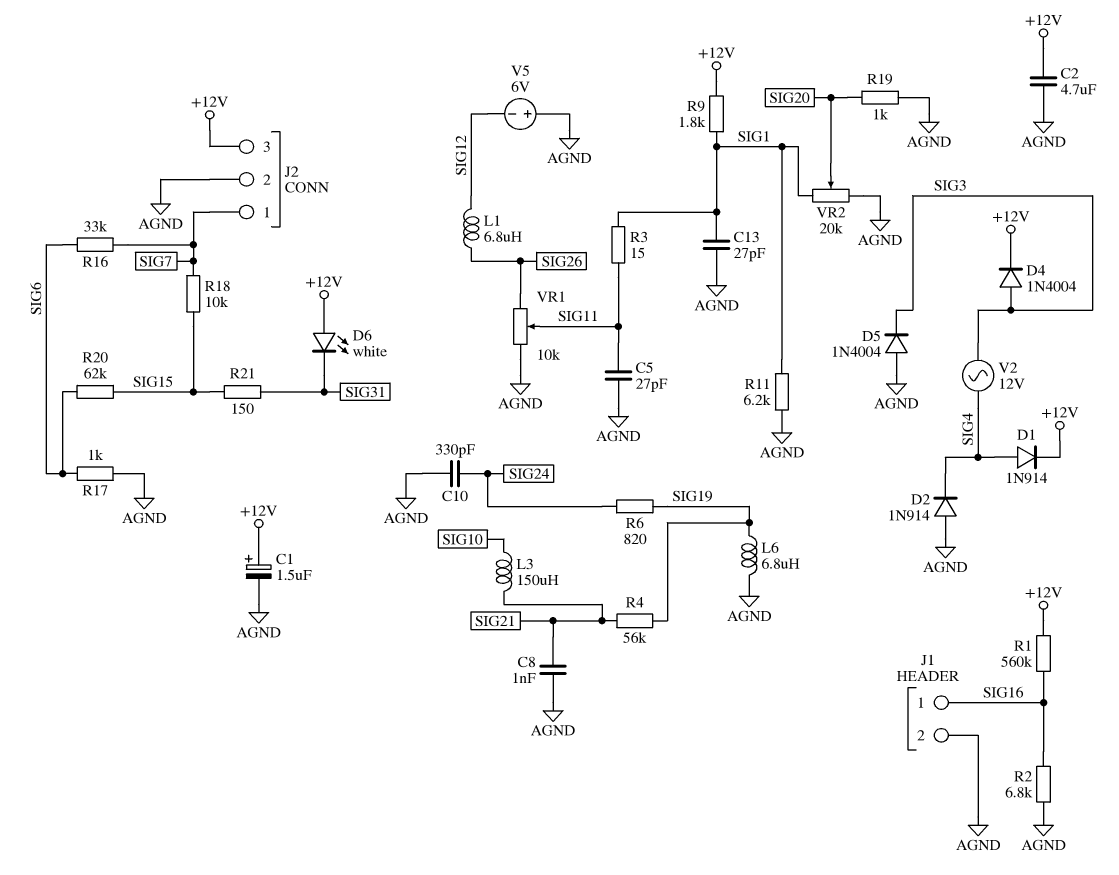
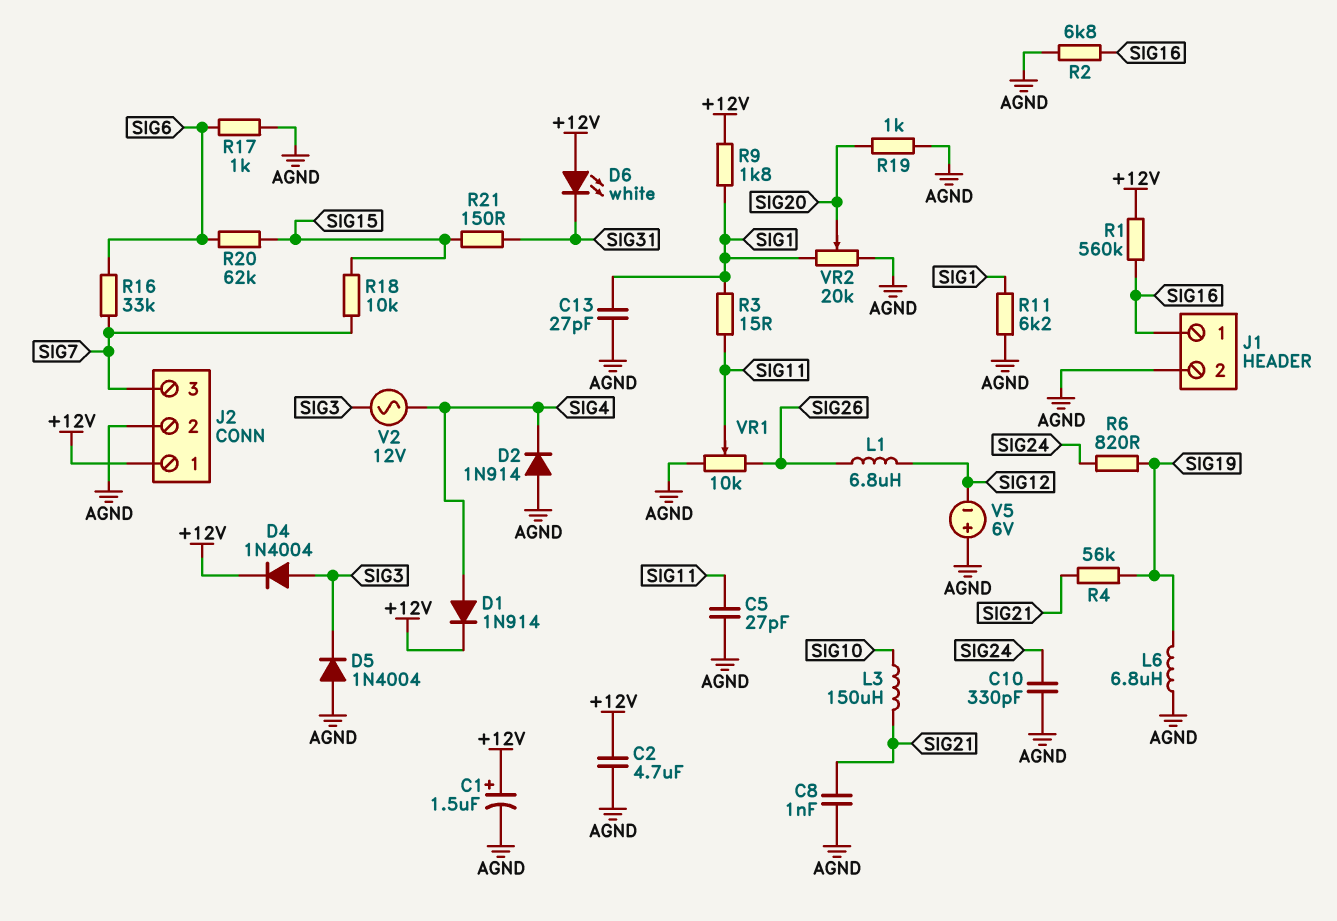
J2 pin 1: SIG7 -> +12V
J2 pin 3: +12V -> SIG7

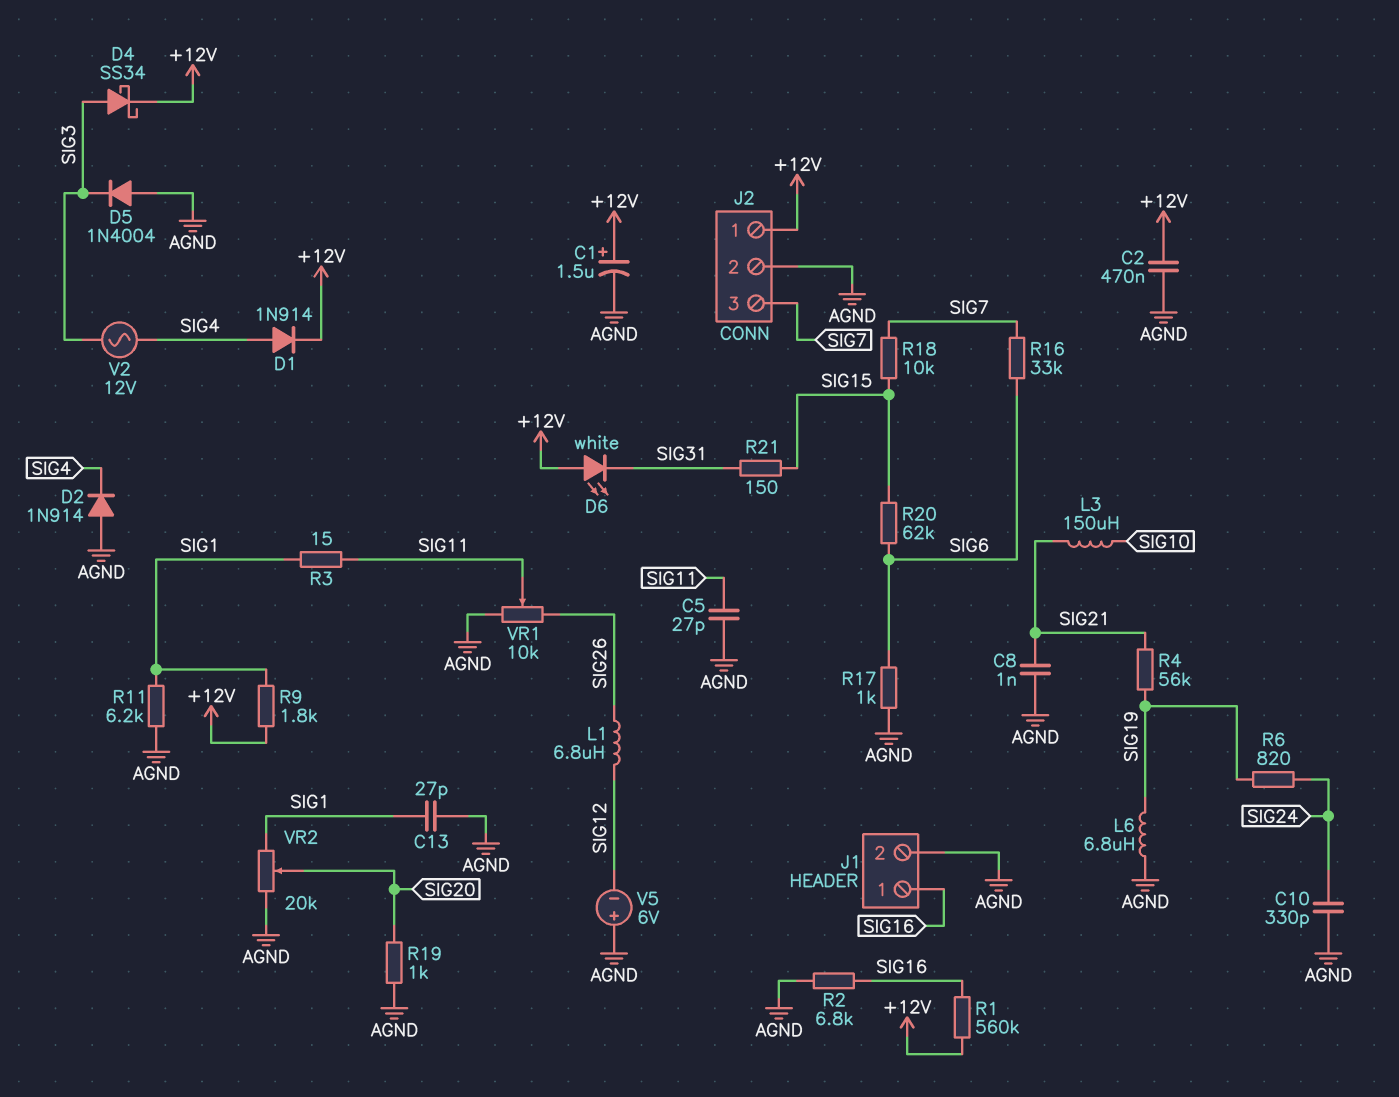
C2: 4.7uF (+12V, AGND) -> 470nF (+12V, AGND)
D4: diode 1N4004 (A SIG3, K +12V) -> schottky SS34 (A SIG3, K +12V)

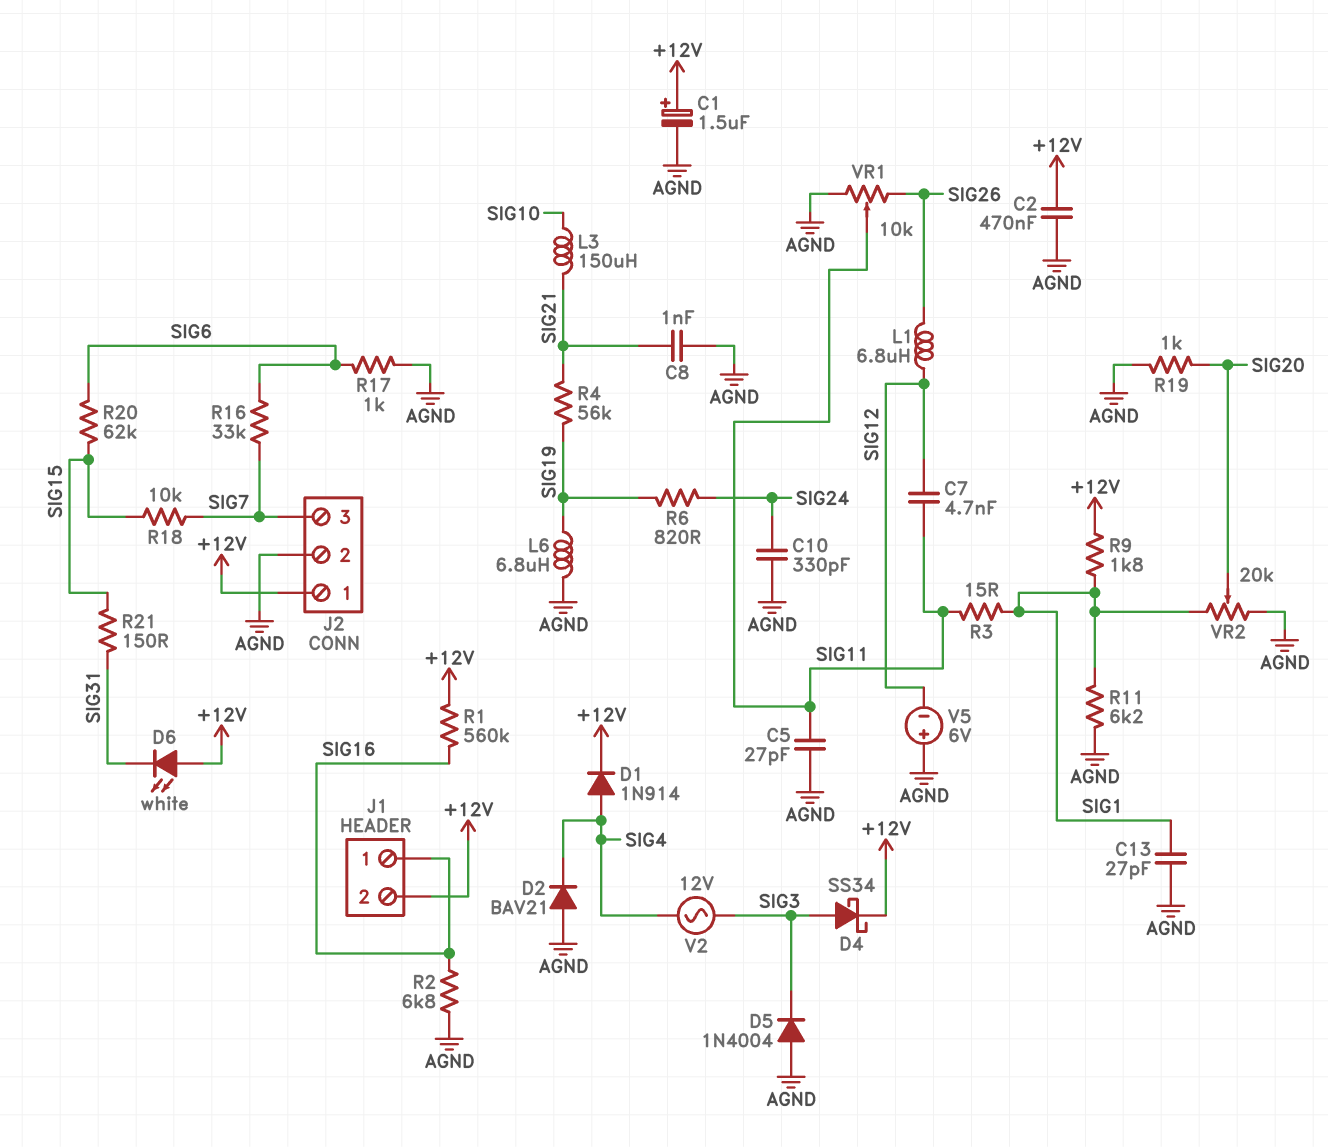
C7: none -> 4.7nF (SIG11, SIG12)
D2: diode 1N914 (A AGND, K SIG4) -> diode BAV21 (A AGND, K SIG4)
J1 pin 2: AGND -> +12V

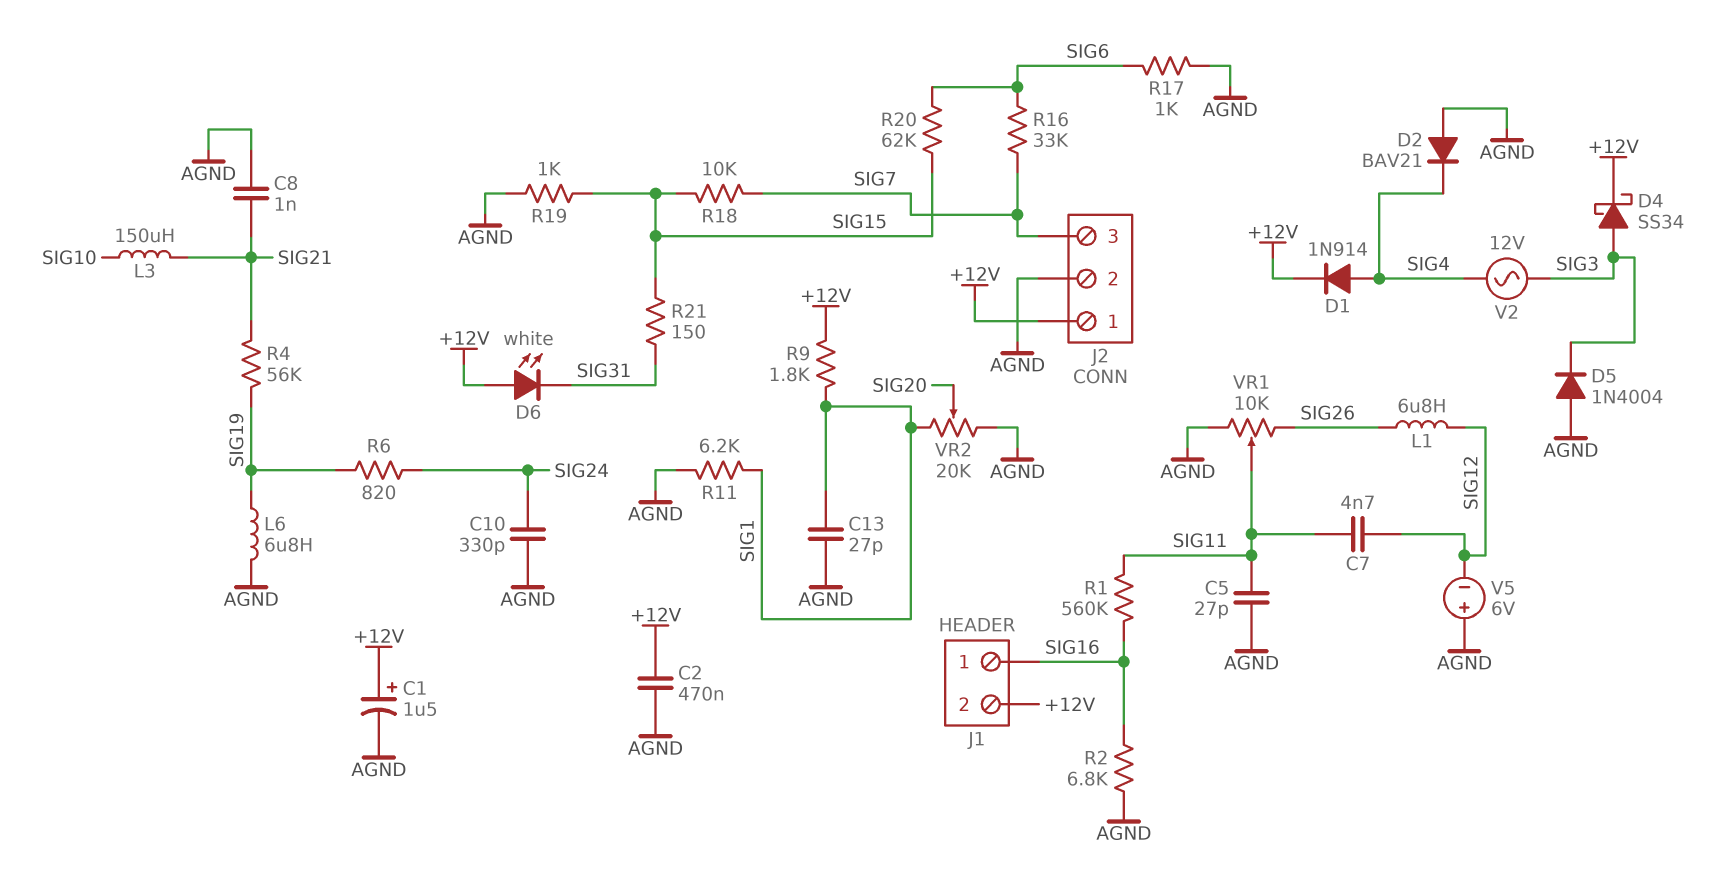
R1: 560k (+12V, SIG16) -> 560k (SIG11, SIG16)
R3: 15 (SIG1, SIG11) -> none
R19: 1k (AGND, SIG20) -> 1k (AGND, SIG15)

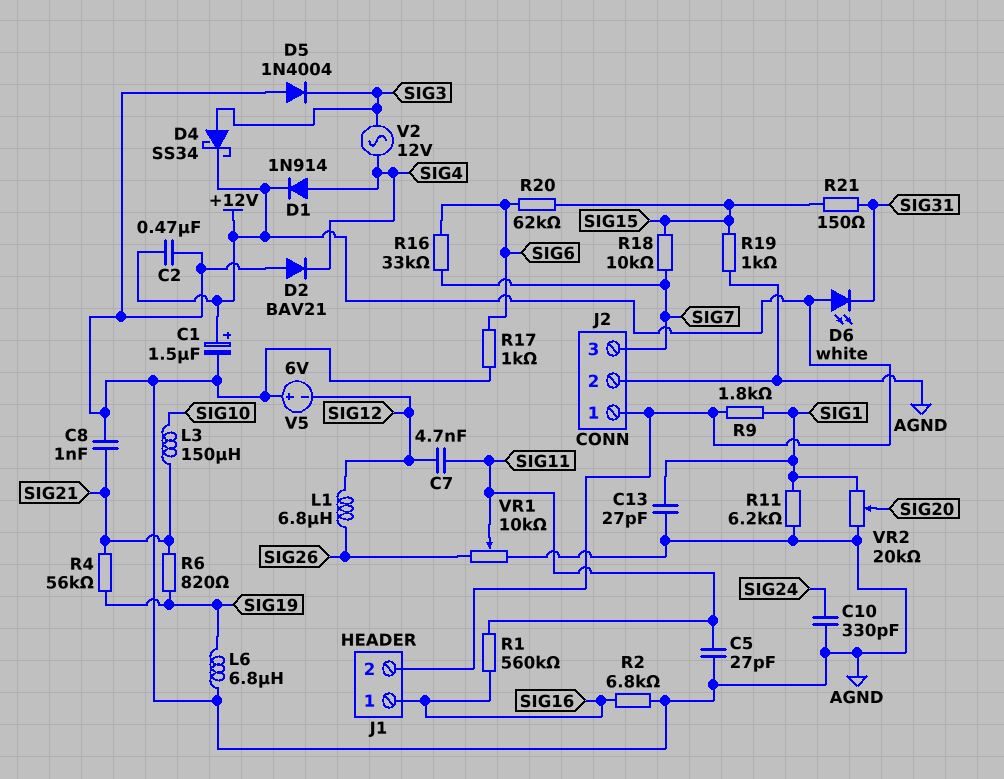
R6: 820 (SIG19, SIG24) -> 820 (SIG19, SIG21)

